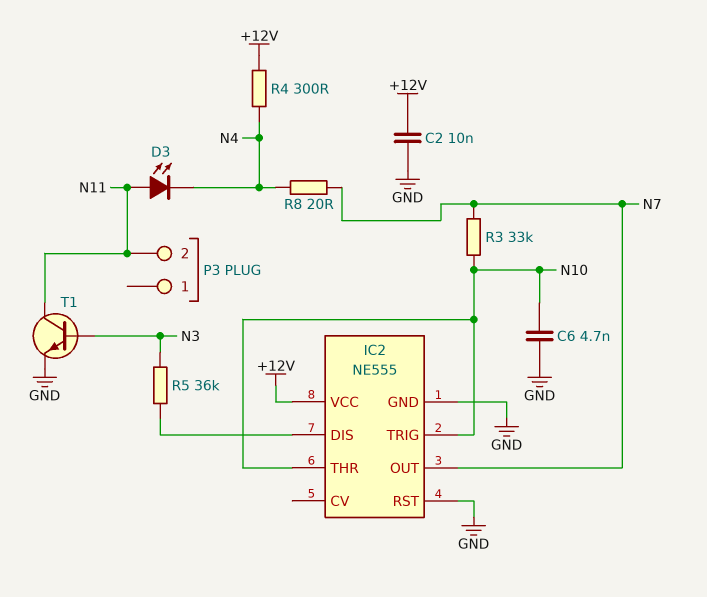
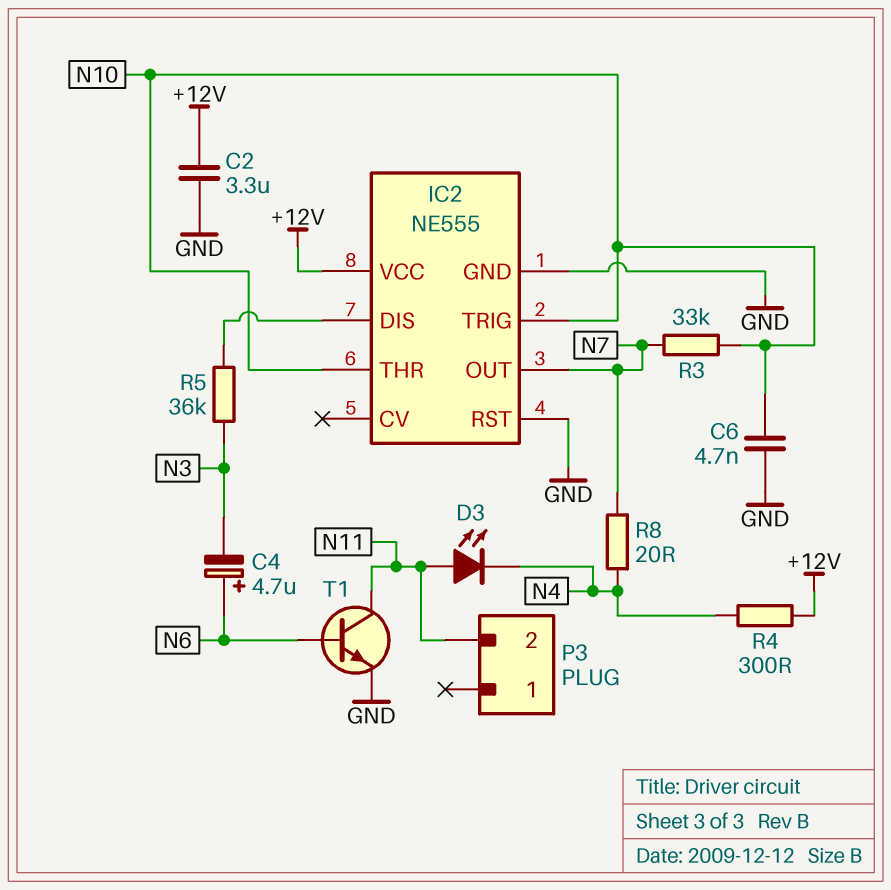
C2: 10nF (+12V, GND) -> 3.3uF (+12V, GND)
C4: none -> 4.7uF (plus N6, minus N3)
T1: NPN (B N3, C N11, E GND) -> NPN (B N6, C N11, E GND)

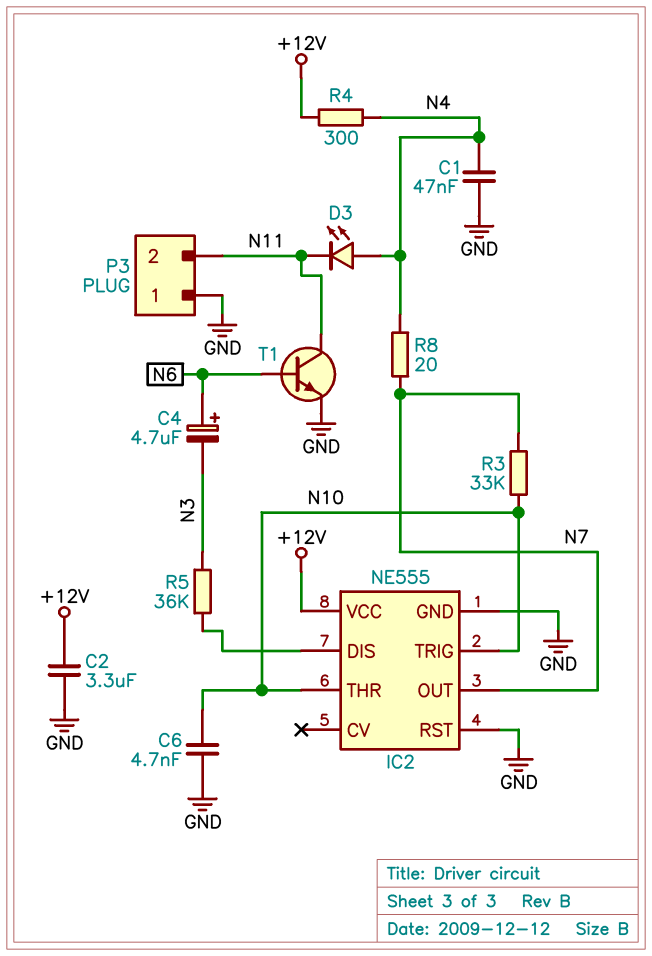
C1: none -> 47nF (GND, N4)
D3: LED (A N11, K N4) -> LED (A N4, K N11)
P3 pin 1: none -> GND

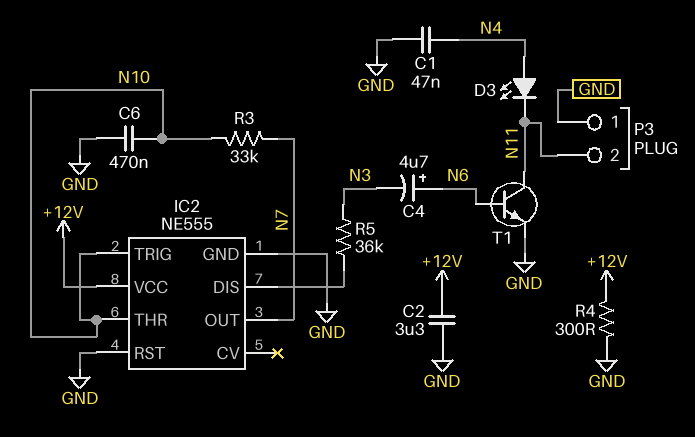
C6: 4.7nF (GND, N10) -> 470nF (GND, N10)
R4: 300 (+12V, N4) -> 300 (+12V, GND)
R8: 20 (N4, N7) -> none

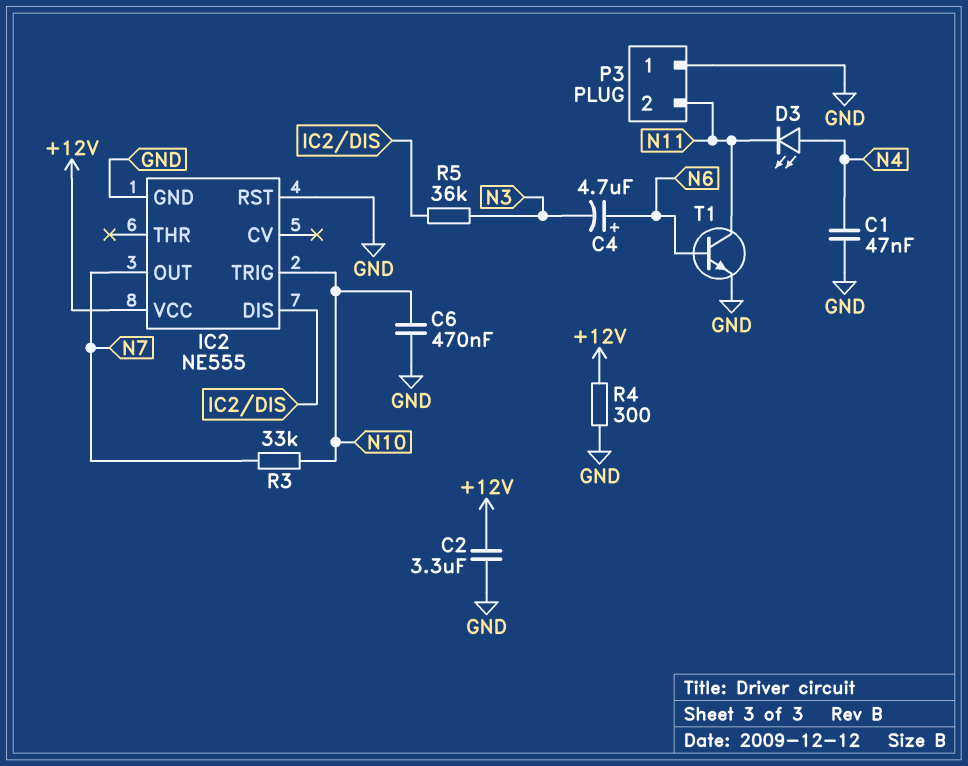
IC2 pin THR: N10 -> none

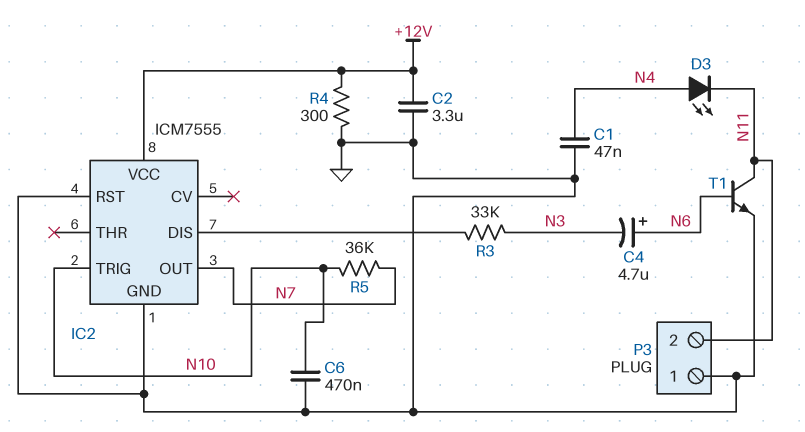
IC2: NE555 -> ICM7555
R3: 33k (N7, N10) -> 33k (IC2/DIS, N3)
R5: 36k (IC2/DIS, N3) -> 36k (N7, N10)

